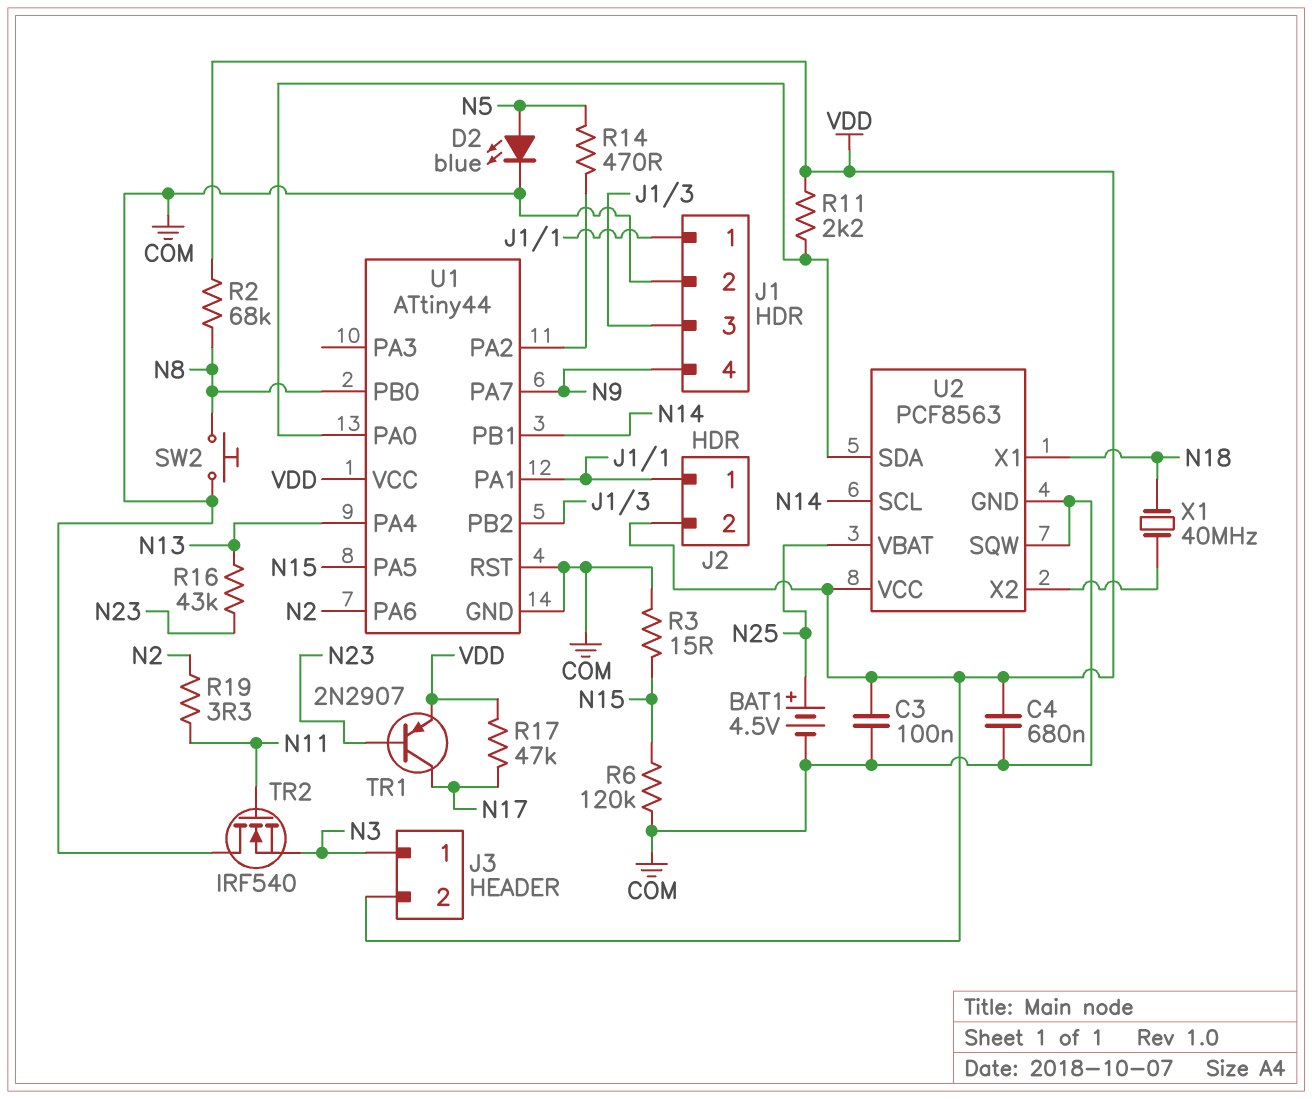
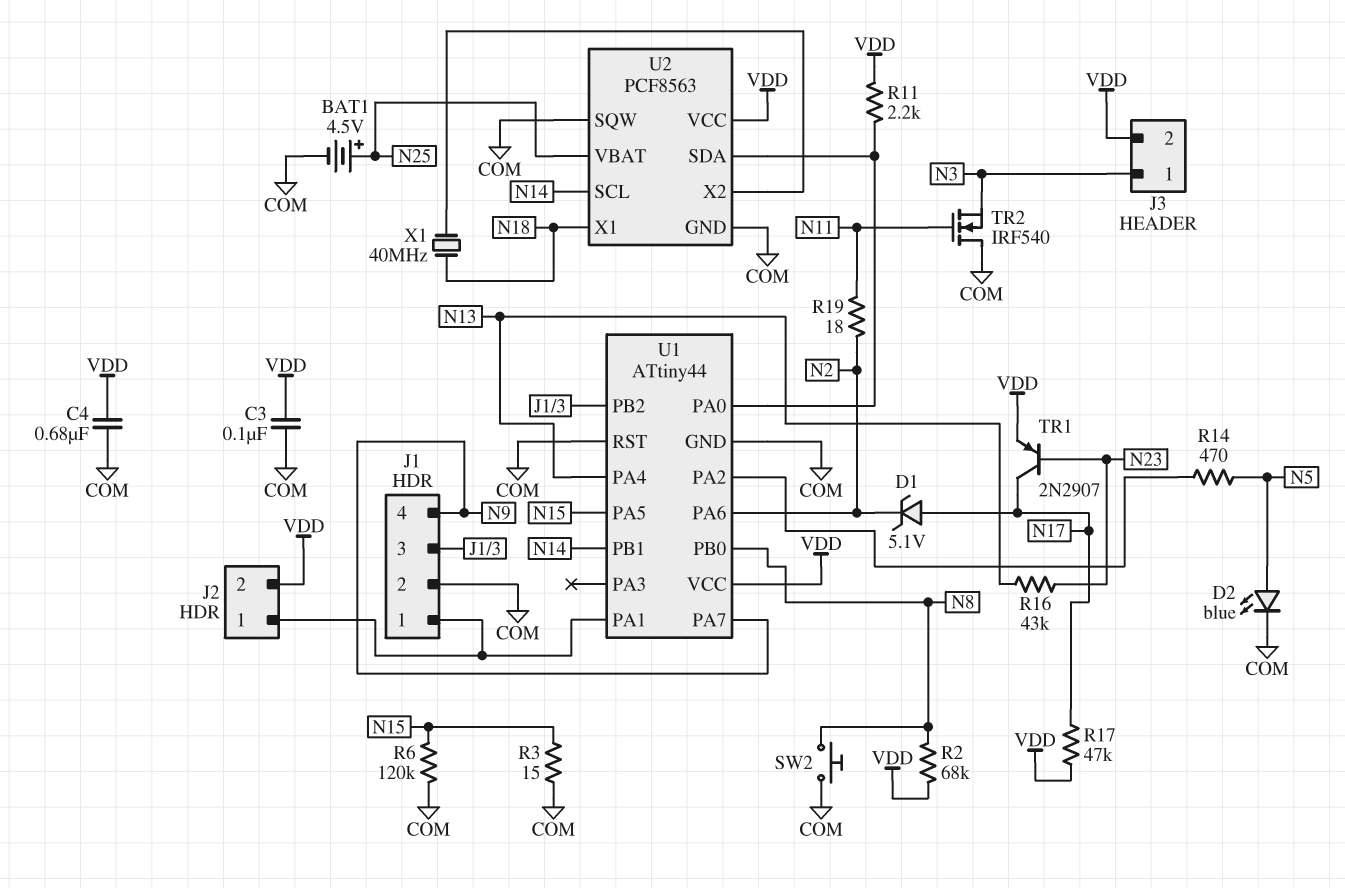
D1: none -> zener 5.1V (A N17, K N2)
R19: 3.3 (N2, N11) -> 18 (N2, N11)

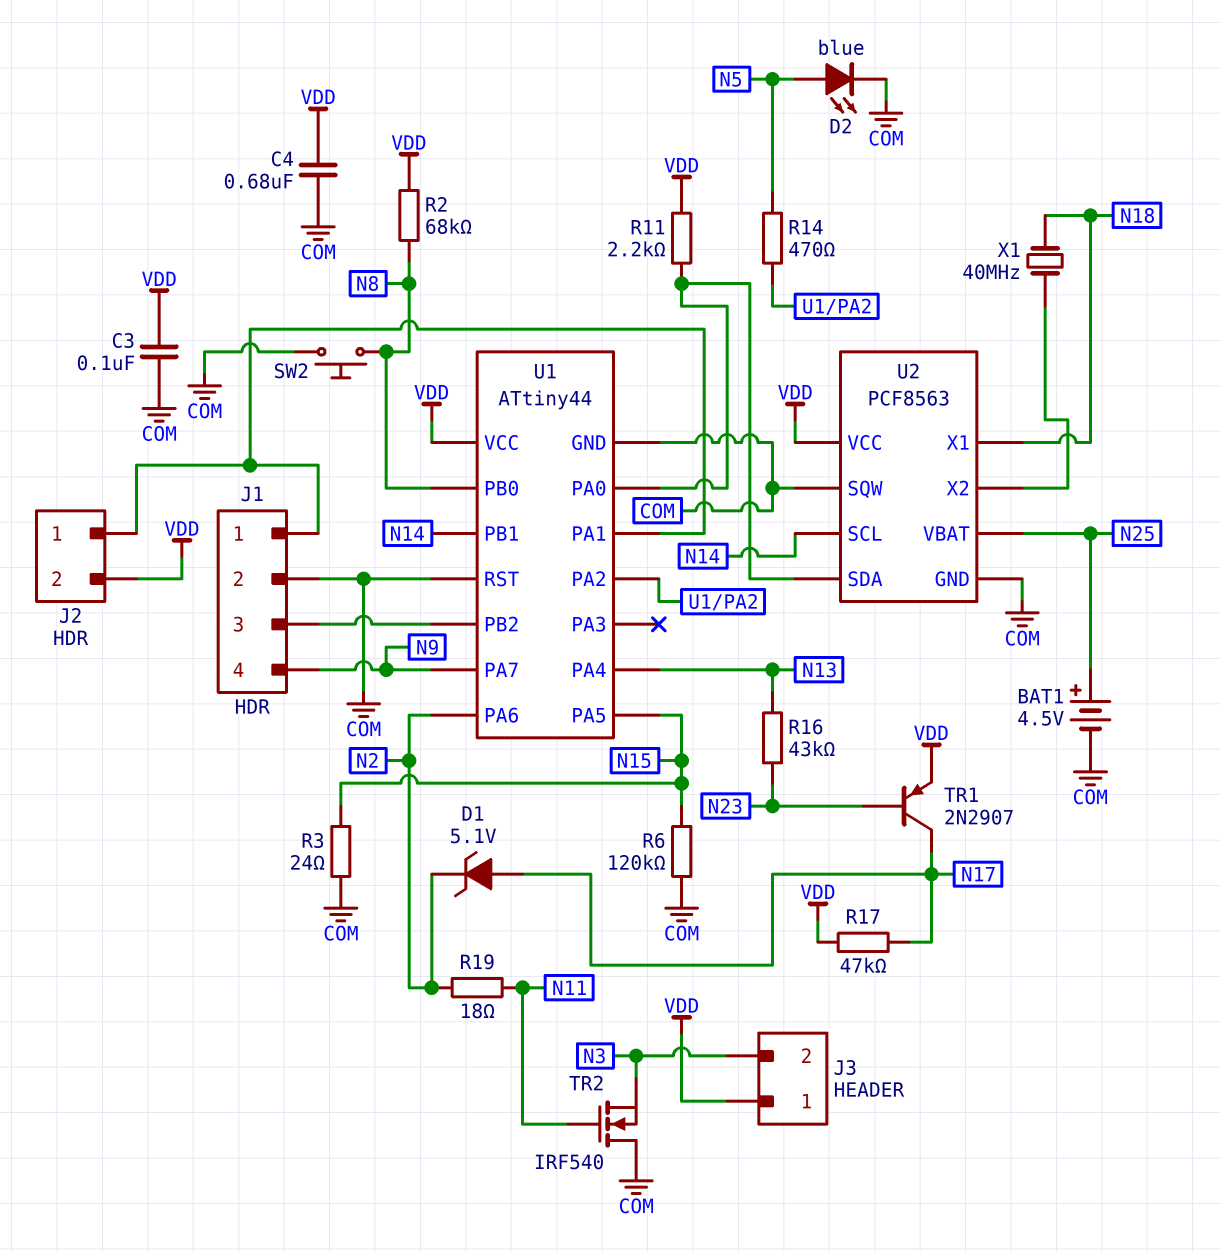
J3 pin 1: N3 -> VDD
J3 pin 2: VDD -> N3
R3: 15 (COM, N15) -> 24 (COM, N15)

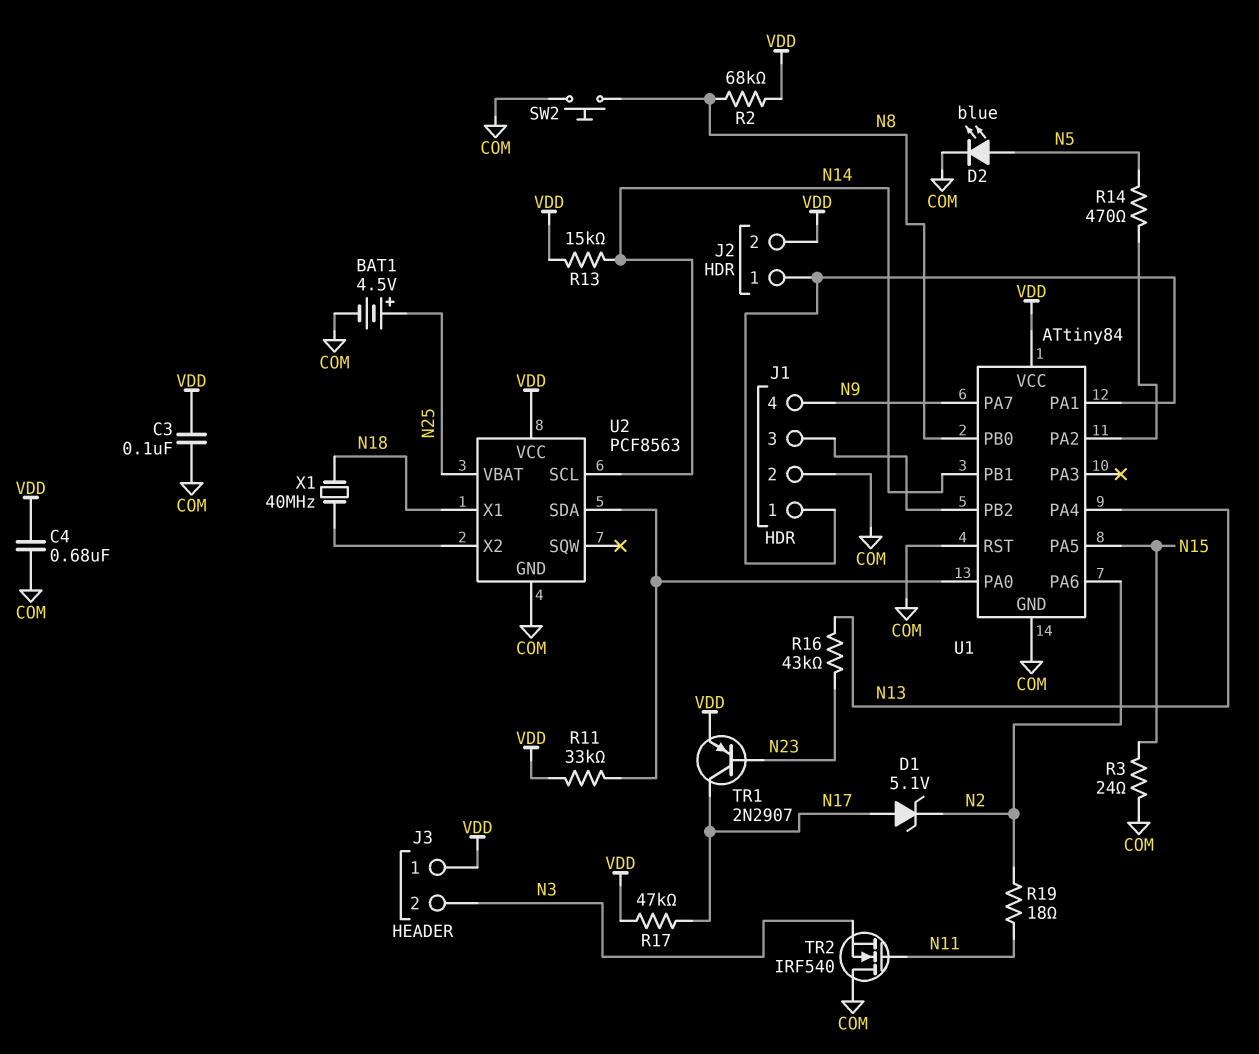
R6: 120k (COM, N15) -> none
R11: 2.2k (U1/PA0, VDD) -> 33k (U1/PA0, VDD)
R13: none -> 15k (N14, VDD)
U1: ATtiny44 -> ATtiny84
U2 pin SQW: COM -> none

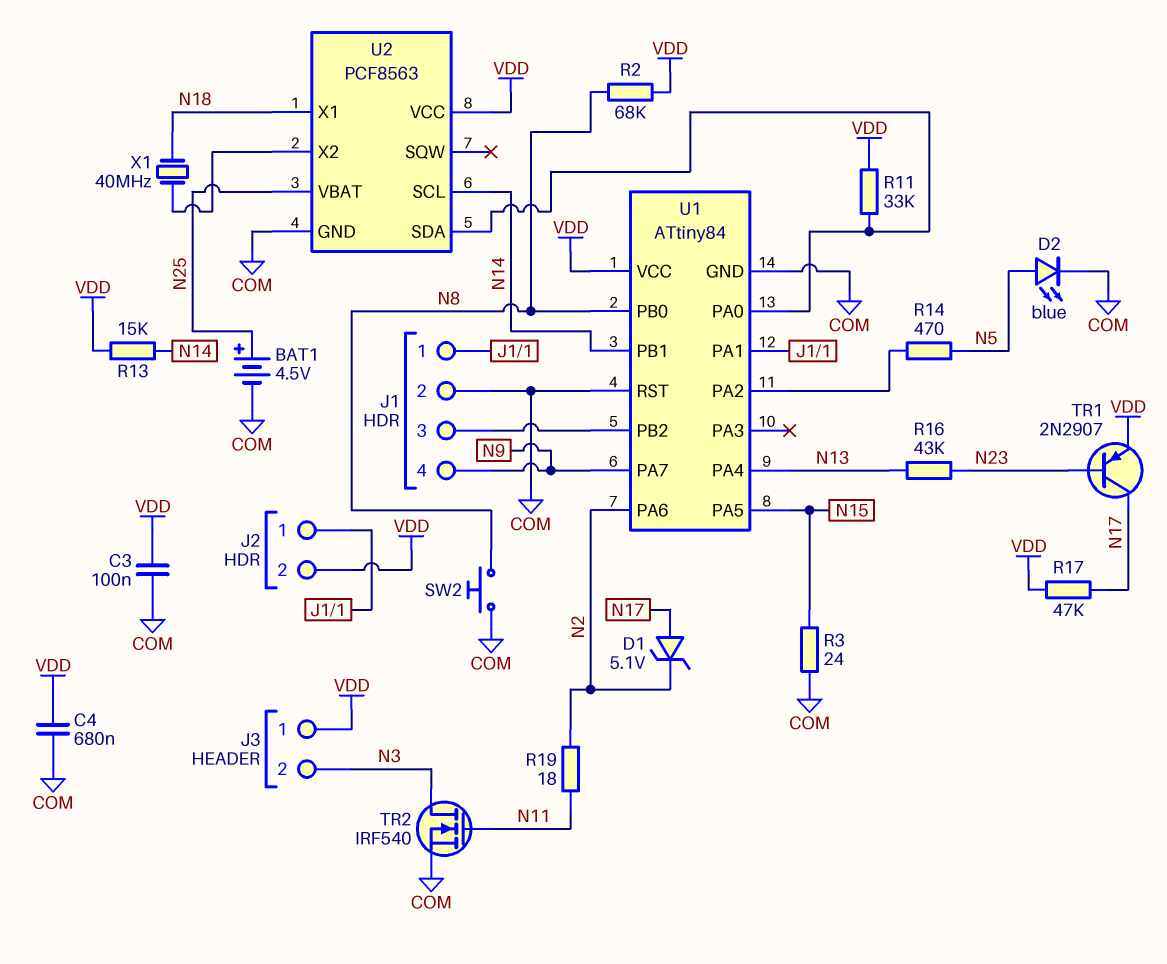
TR2: NMOS IRF540 (G N11, D COM, S N3) -> NMOS IRF540 (G N11, D N3, S COM)

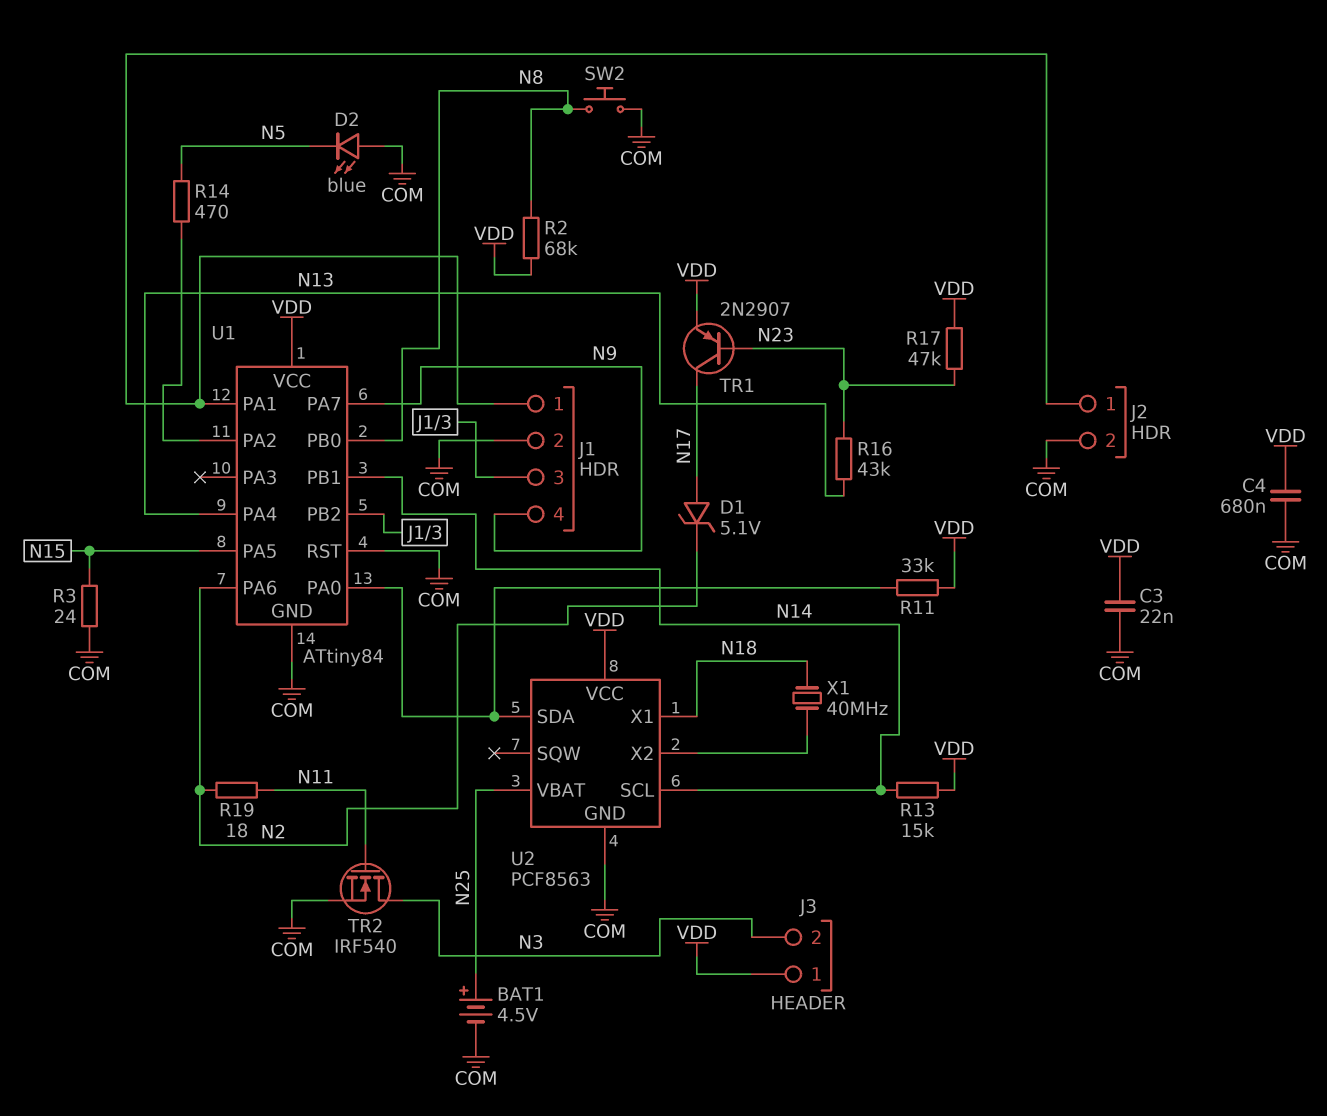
C3: 100nF (COM, VDD) -> 22nF (COM, VDD)
D2: LED blue (A N5, K COM) -> LED blue (A COM, K N5)
J2 pin 2: VDD -> COM
R17: 47k (N17, VDD) -> 47k (N23, VDD)

